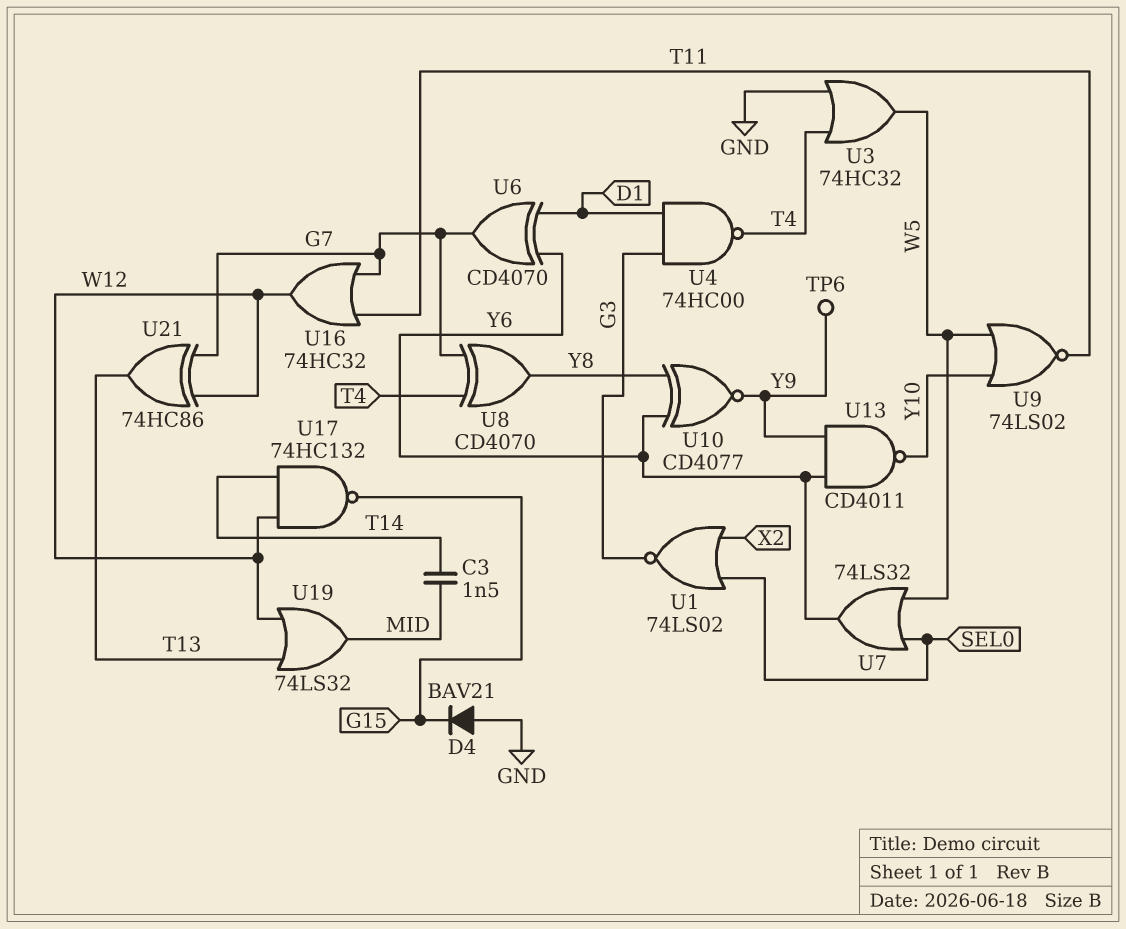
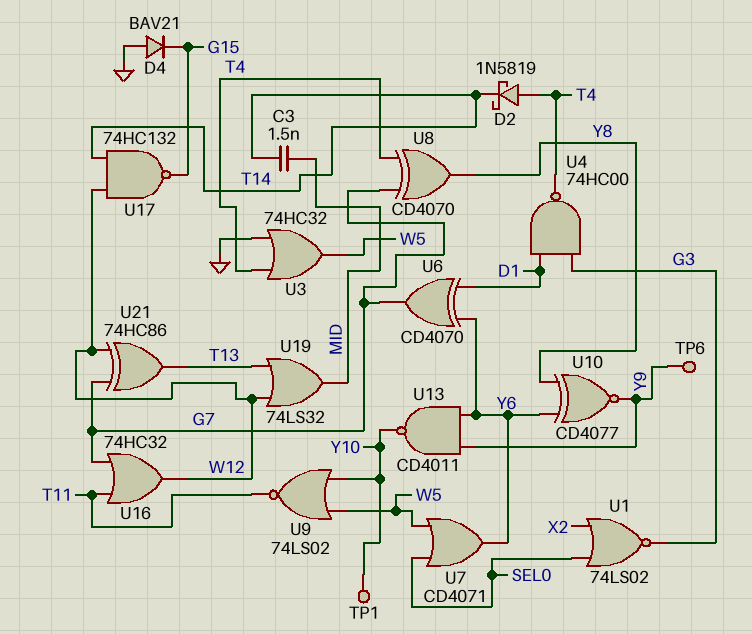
D2: none -> schottky 1N5819 (A T4, K T14)
TP1: none -> test point (Y10)
U7: OR 74LS32 (in SEL0, in W5, out Y6) -> OR CD4071 (in SEL0, in W5, out Y6)

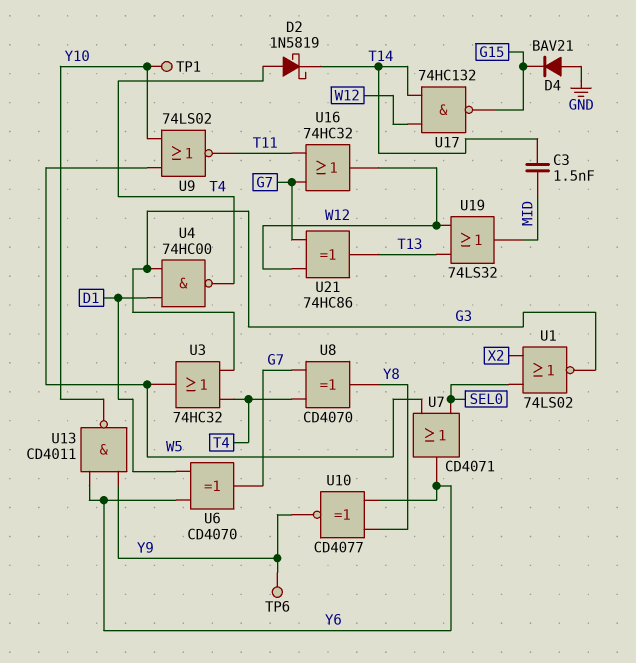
U3: OR 74HC32 (in GND, in T4, out W5) -> OR 74HC32 (in G3, in T4, out W5)

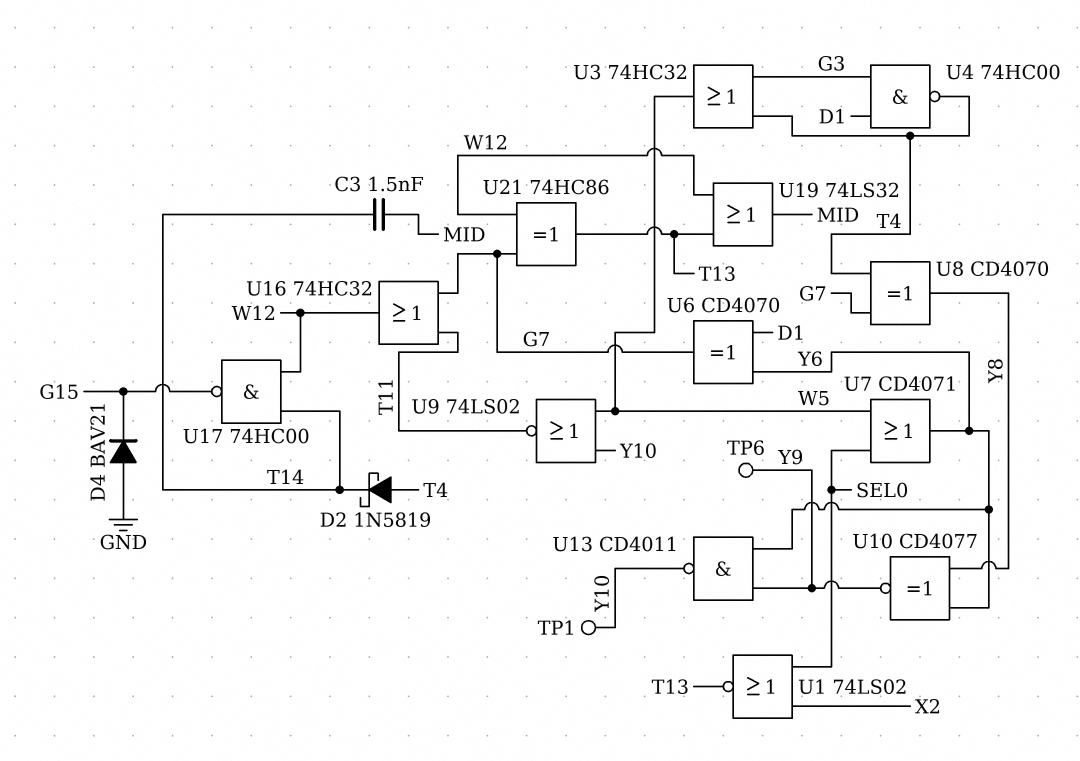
U1: NOR 74LS02 (in SEL0, in X2, out G3) -> NOR 74LS02 (in SEL0, in X2, out T13)
U17: NAND 74HC132 (in T14, in W12, out G15) -> NAND 74HC00 (in T14, in W12, out G15)

